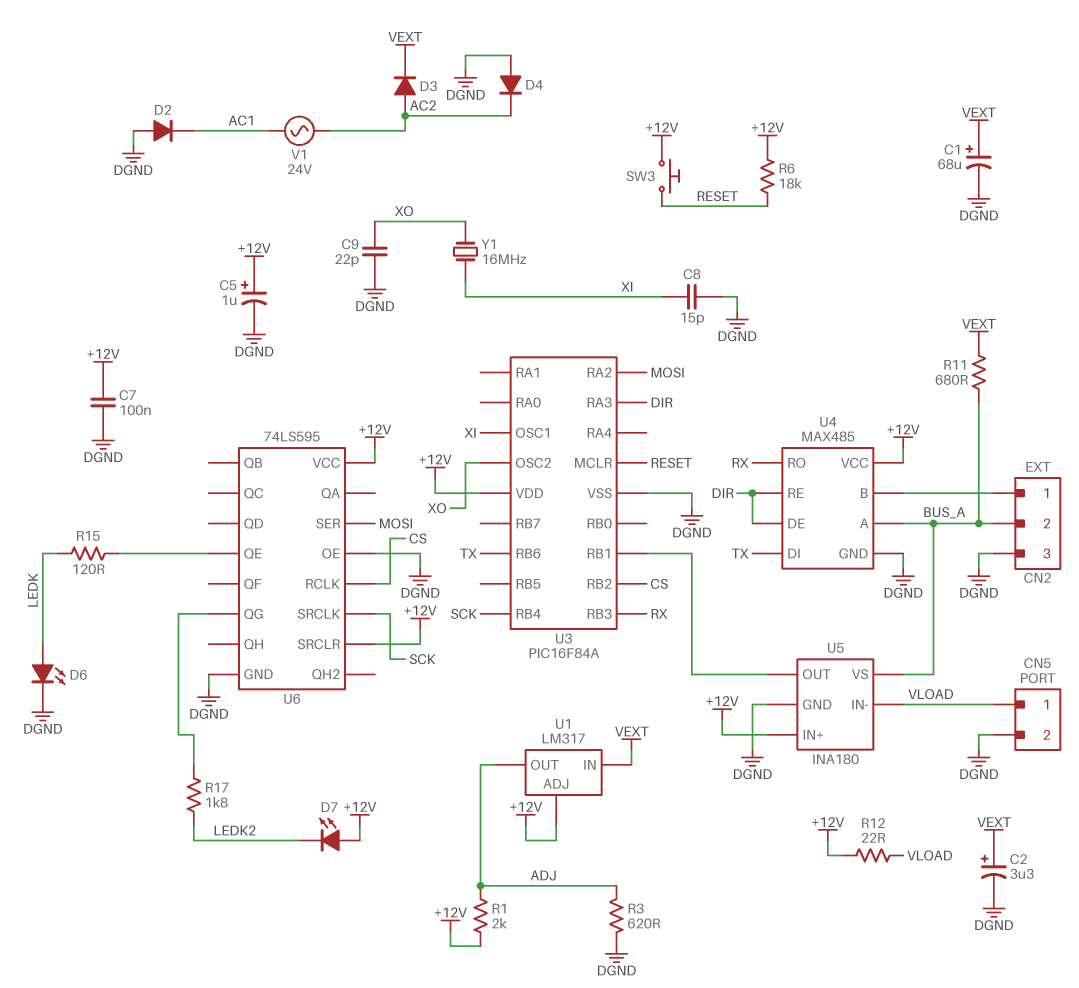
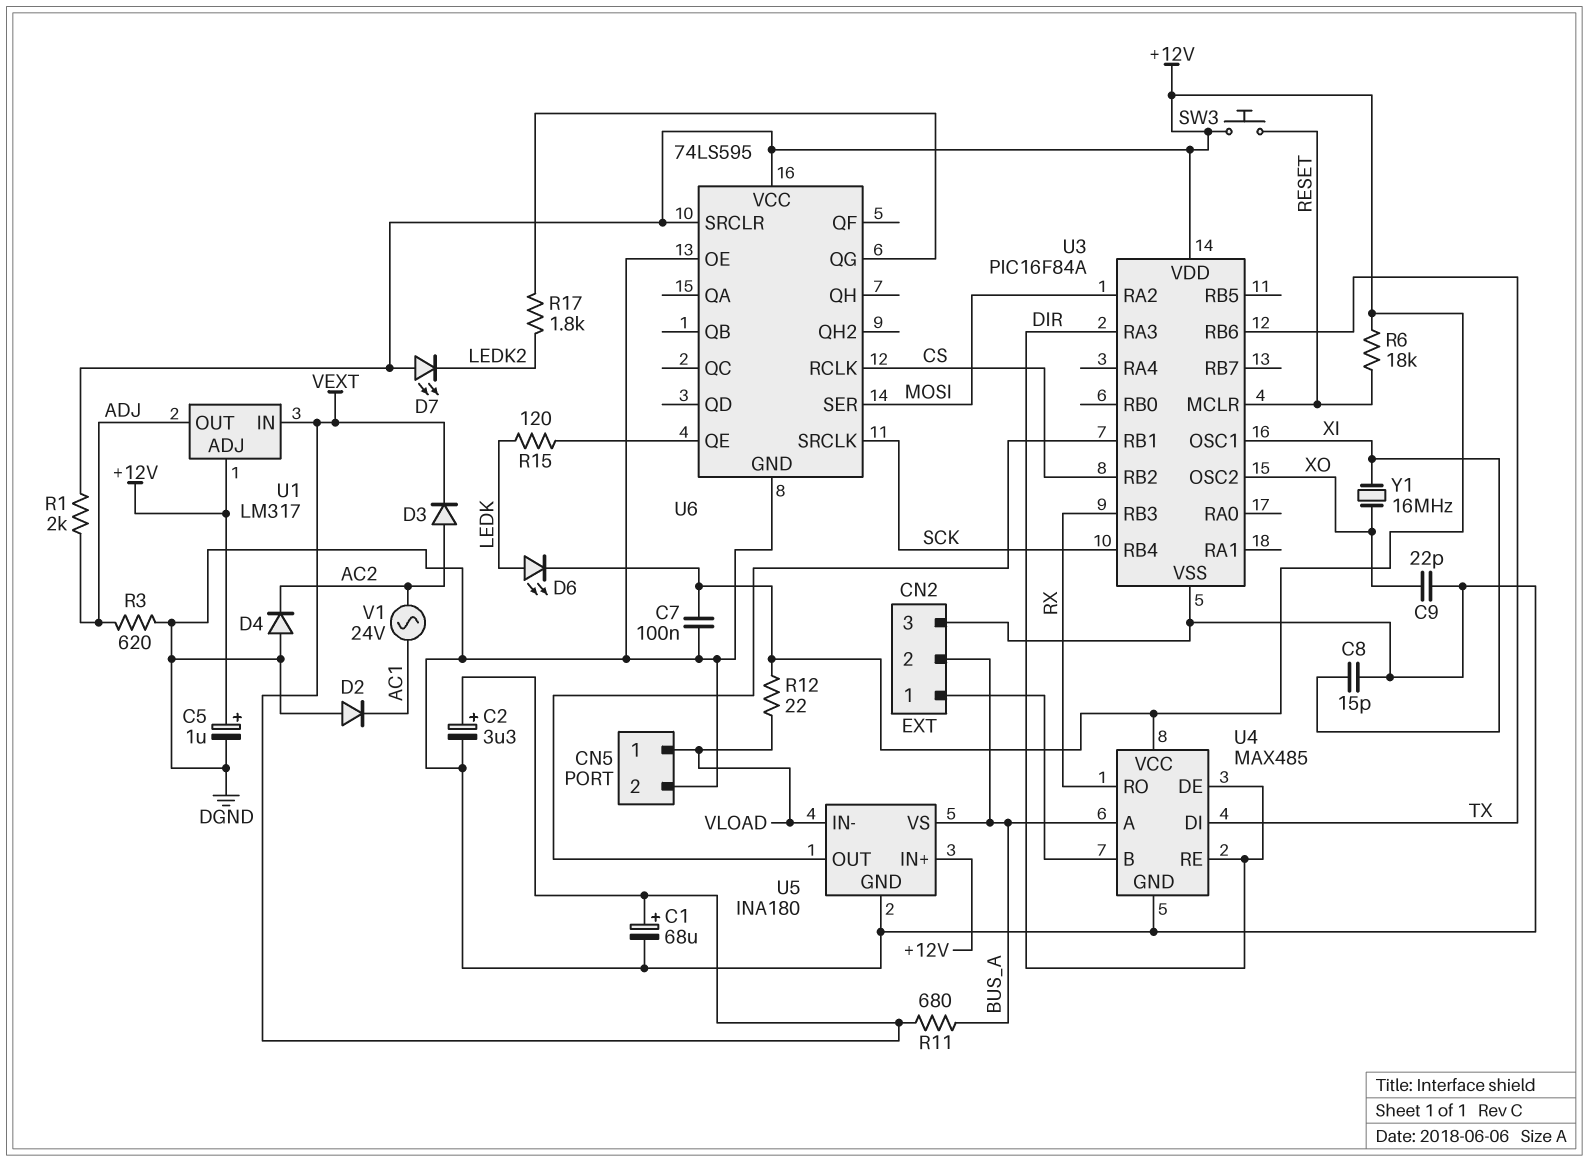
D6: LED (A LEDK, K DGND) -> LED (A LEDK, K +12V)

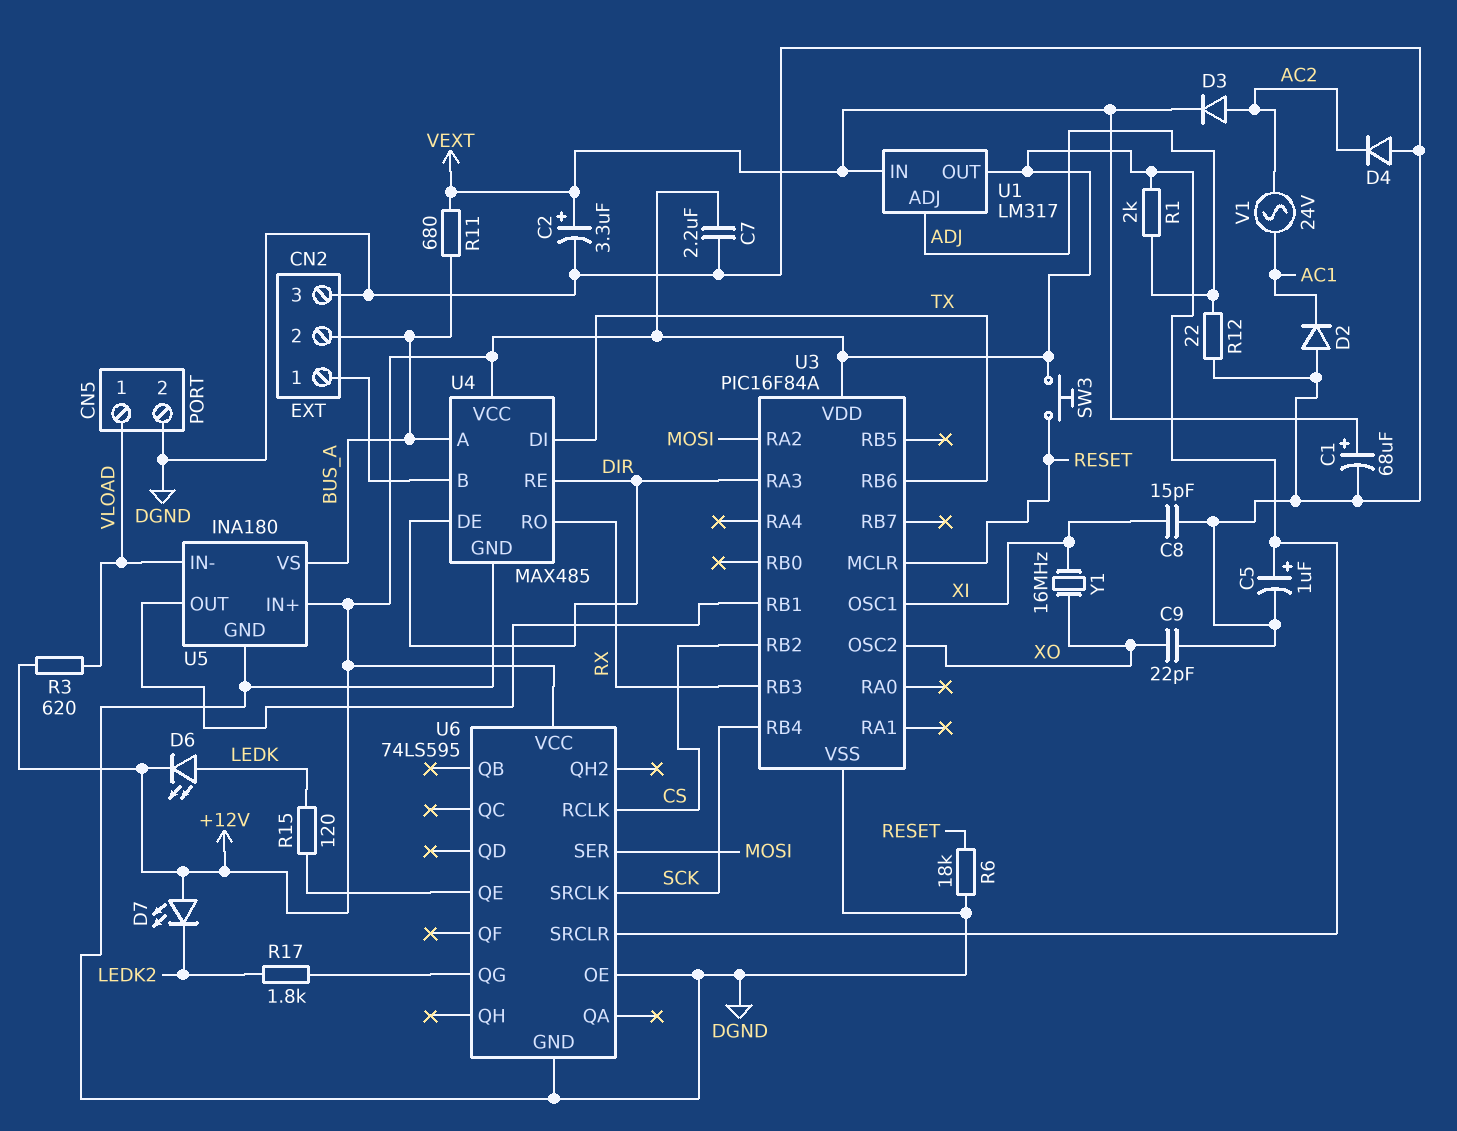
C7: 100nF (+12V, DGND) -> 2.2uF (+12V, DGND)
R3: 620 (ADJ, DGND) -> 620 (+12V, VLOAD)
R6: 18k (+12V, RESET) -> 18k (DGND, RESET)
R12: 22 (+12V, VLOAD) -> 22 (ADJ, DGND)
U1 pin ADJ: +12V -> ADJ
U1 pin OUT: ADJ -> +12V

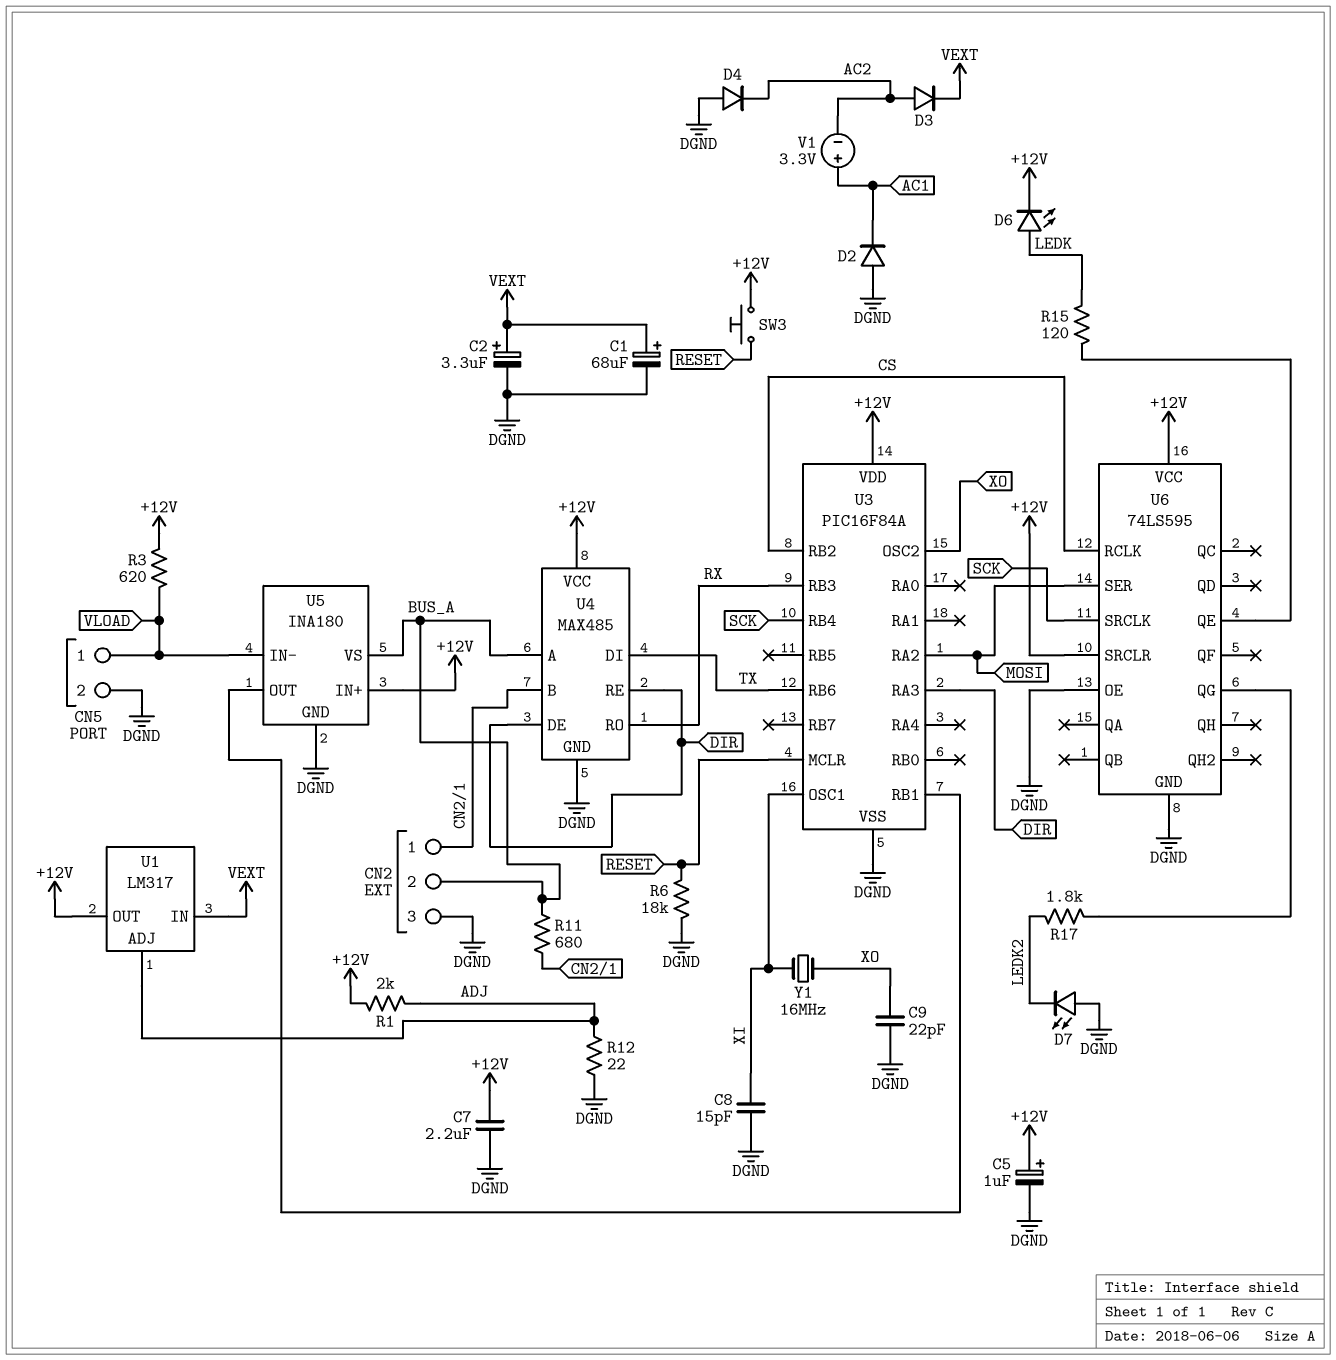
D7: LED (A +12V, K LEDK2) -> LED (A DGND, K LEDK2)
R11: 680 (BUS_A, VEXT) -> 680 (BUS_A, CN2/1)
V1: AC 24V (AC1, AC2) -> 3.3V (plus AC1, minus AC2)

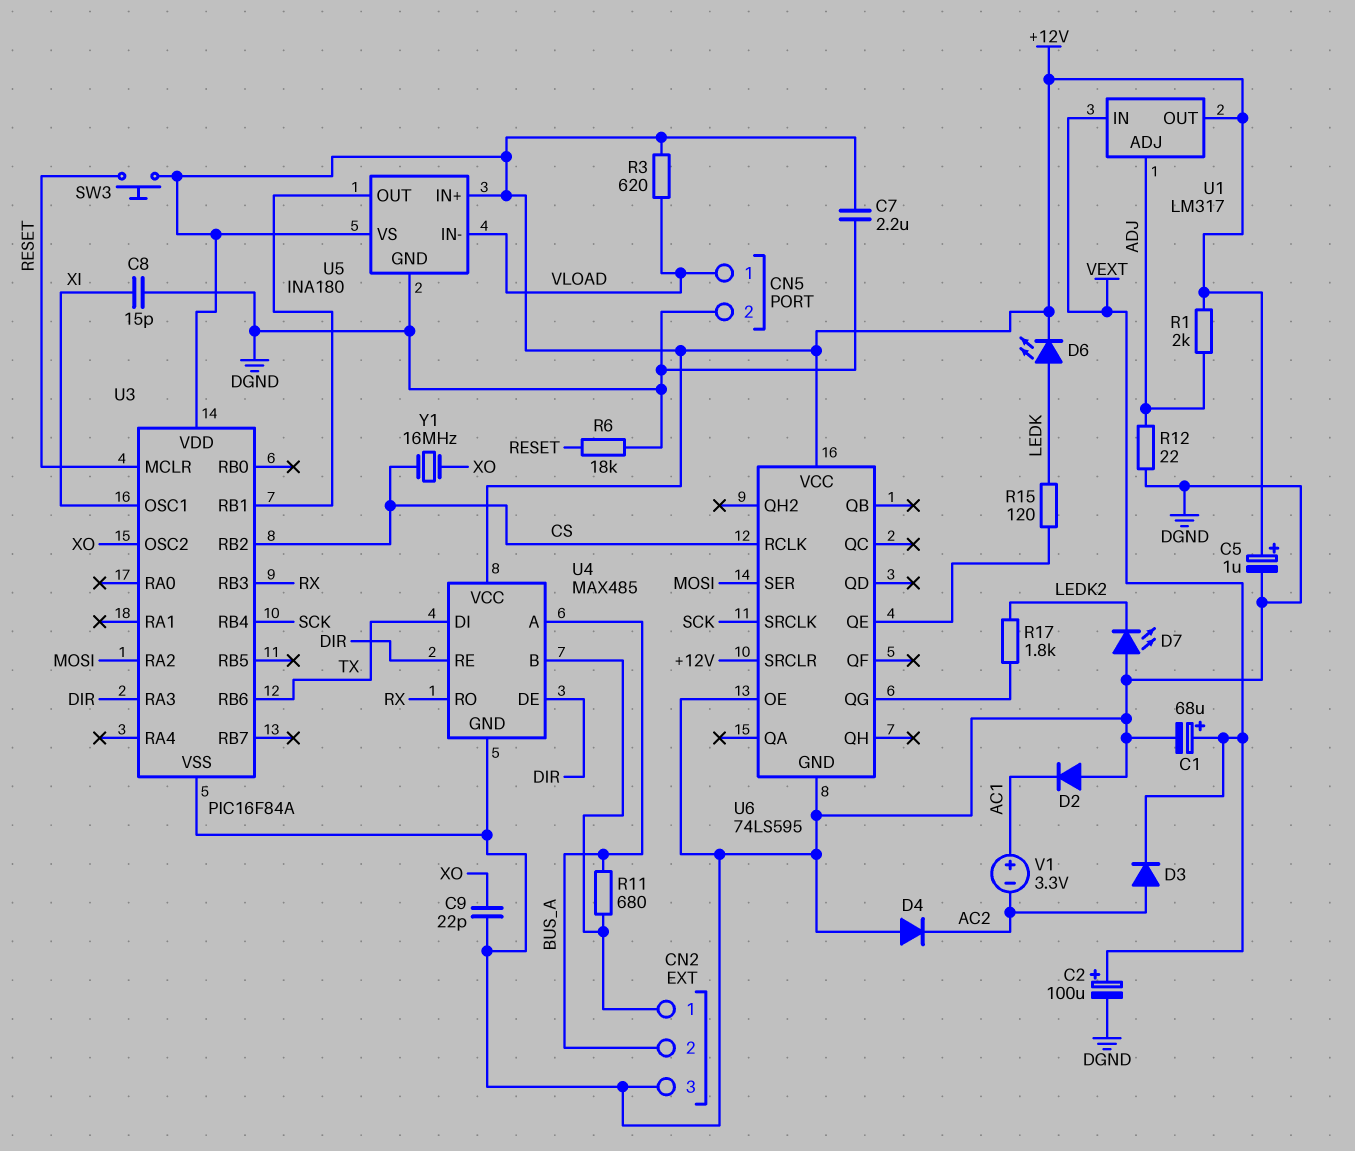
C2: 3.3uF (plus VEXT, minus DGND) -> 100uF (plus VEXT, minus DGND)
U5 pin VS: BUS_A -> +12V
Y1: 16MHz (XI, XO) -> 16MHz (CS, XO)

